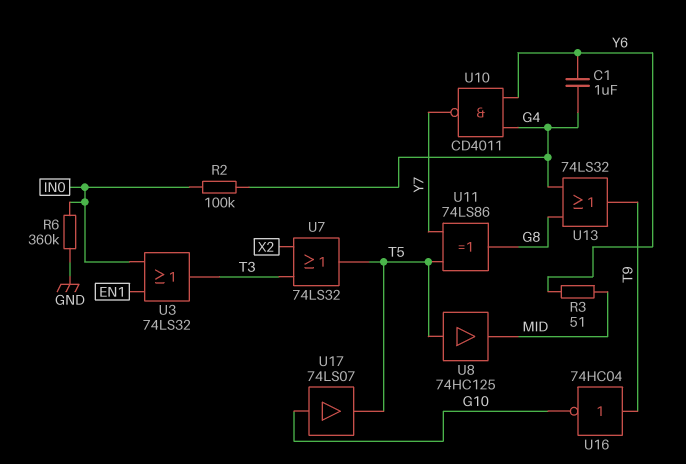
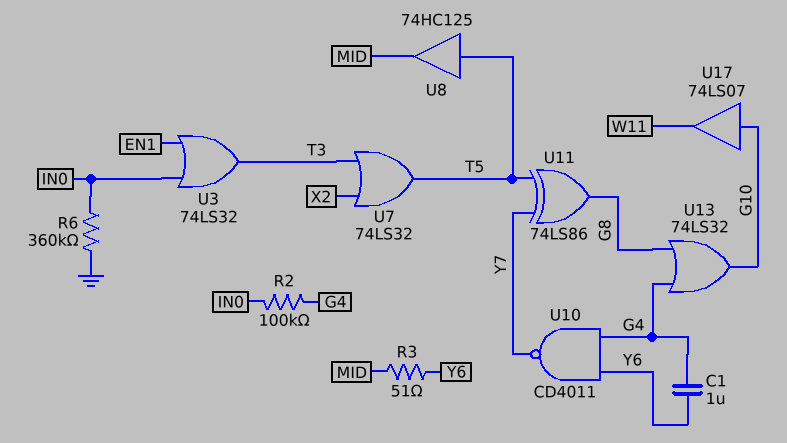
U13: OR 74LS32 (in G4, in G8, out T9) -> OR 74LS32 (in G4, in G8, out G10)
U16: NOT 74HC04 (in T9, out G10) -> none
U17: buffer 74LS07 (in G10, out T5) -> buffer 74LS07 (in G10, out W11)

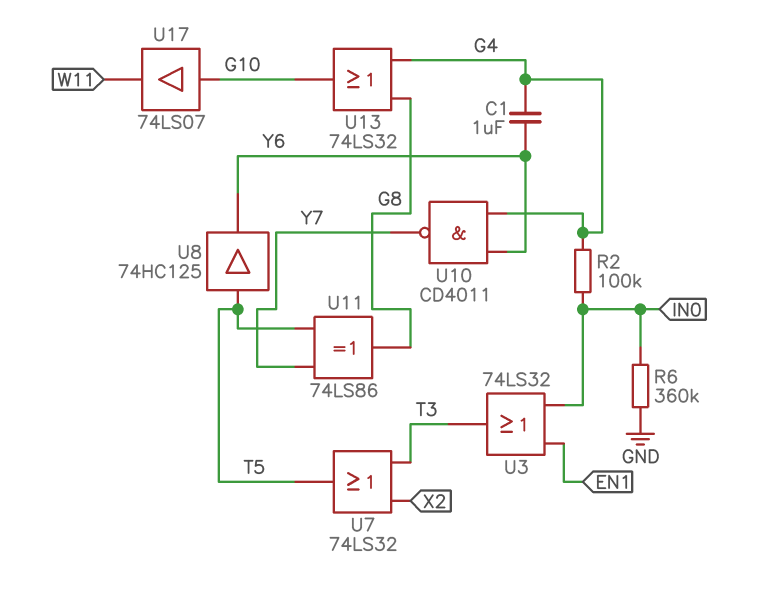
R3: 51 (MID, Y6) -> none
U8: buffer 74HC125 (in T5, out MID) -> buffer 74HC125 (in T5, out Y6)

